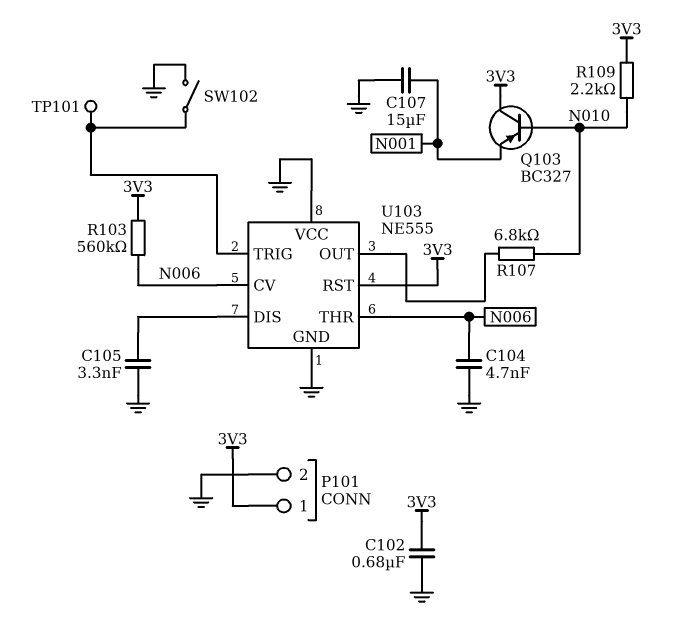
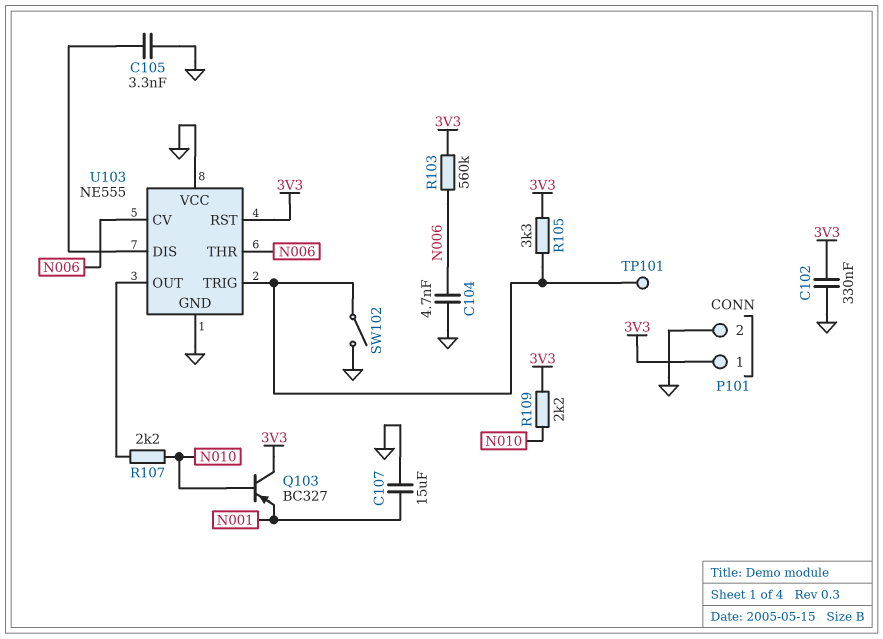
C102: 680nF (3V3, GND) -> 330nF (3V3, GND)
R105: none -> 3.3k (3V3, U103/TRIG)
R107: 6.8k (N010, U103/OUT) -> 2.2k (N010, U103/OUT)

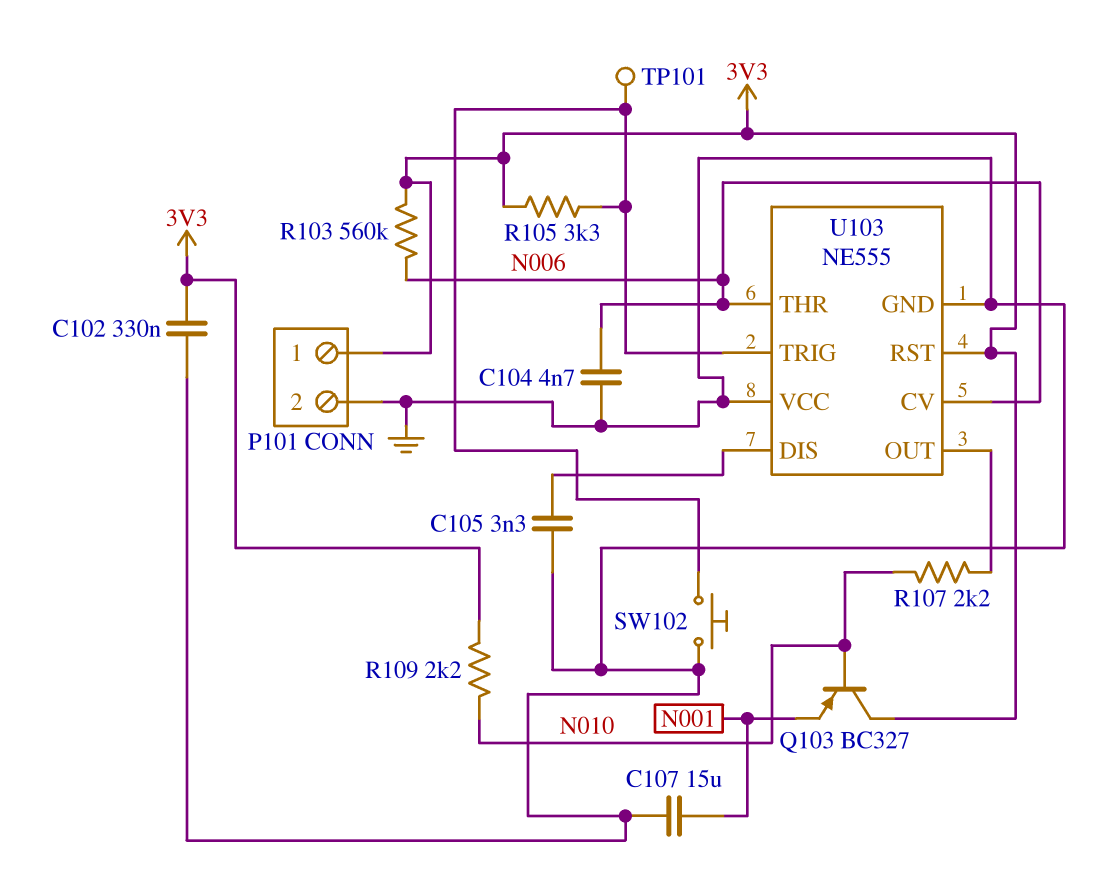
SW102: switch (GND, U103/TRIG) -> button (GND, U103/TRIG)

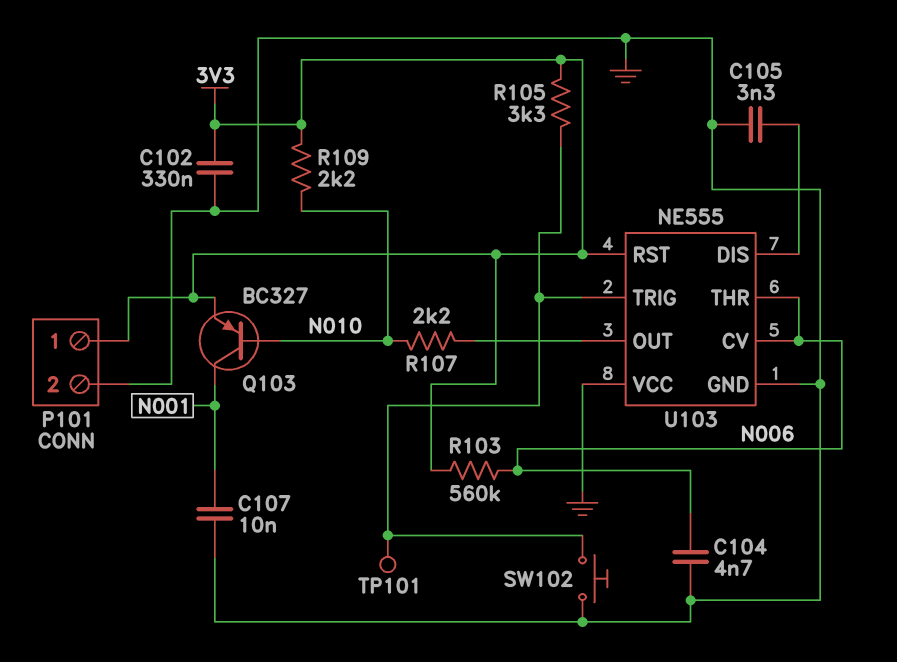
C107: 15uF (GND, N001) -> 10nF (GND, N001)
Q103: PNP BC327 (B N010, C 3V3, E N001) -> PNP BC327 (B N010, C N001, E 3V3)

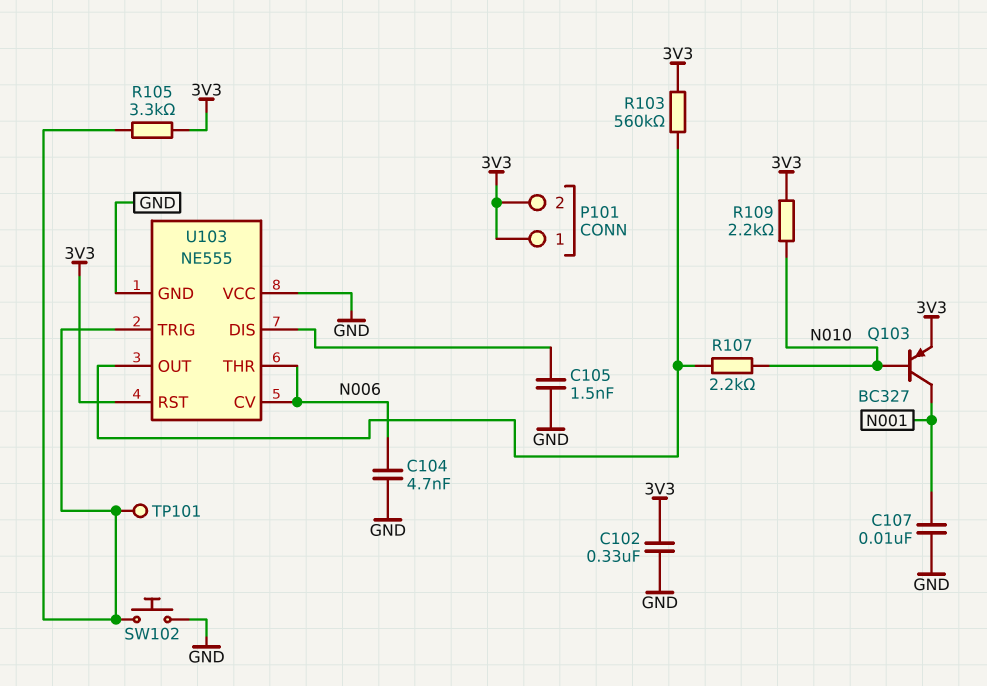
C105: 3.3nF (GND, U103/DIS) -> 1.5nF (GND, U103/DIS)
P101 pin 2: GND -> 3V3
R103: 560k (3V3, N006) -> 560k (3V3, U103/OUT)

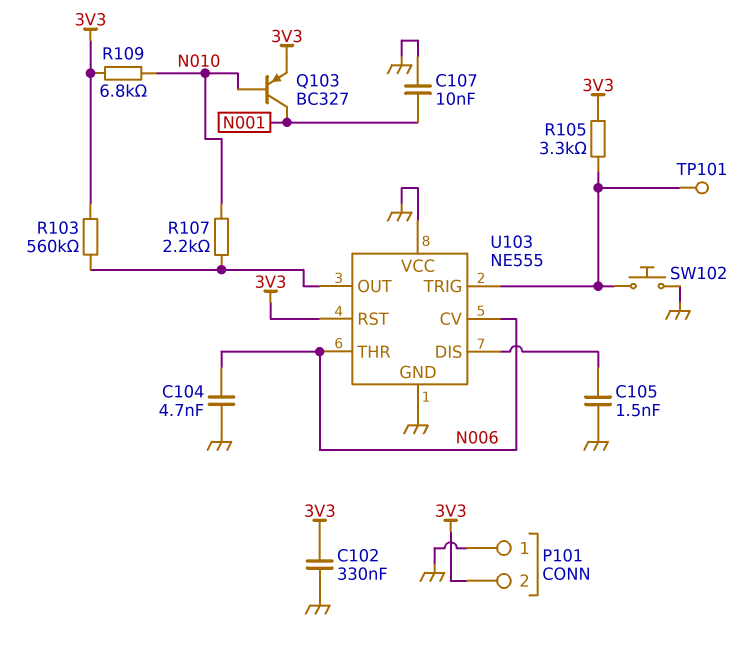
P101 pin 1: 3V3 -> GND
R109: 2.2k (3V3, N010) -> 6.8k (3V3, N010)

